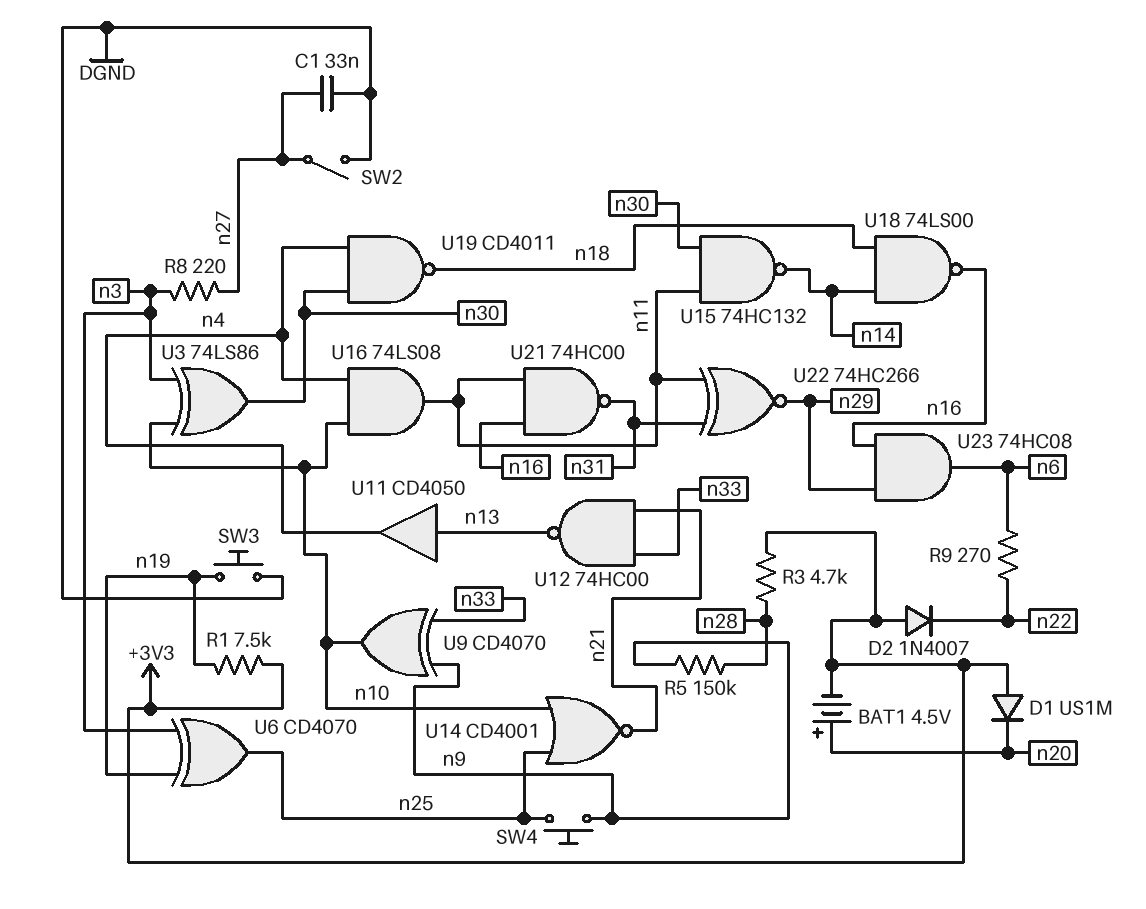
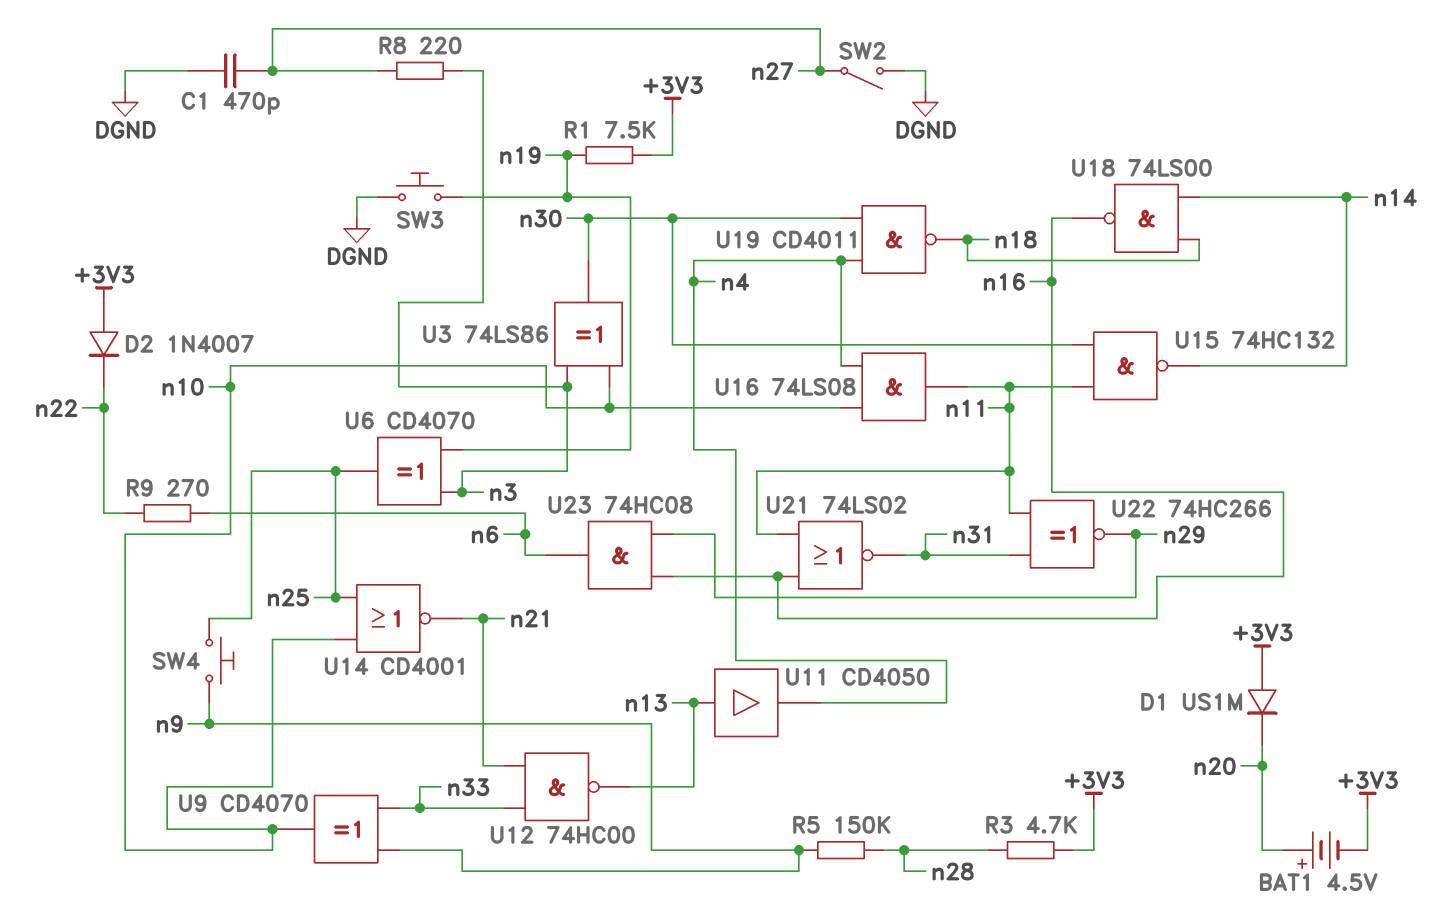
C1: 33nF (DGND, n27) -> 470pF (DGND, n27)
U21: NAND 74HC00 (in n11, in n16, out n31) -> NOR 74LS02 (in n11, in n16, out n31)

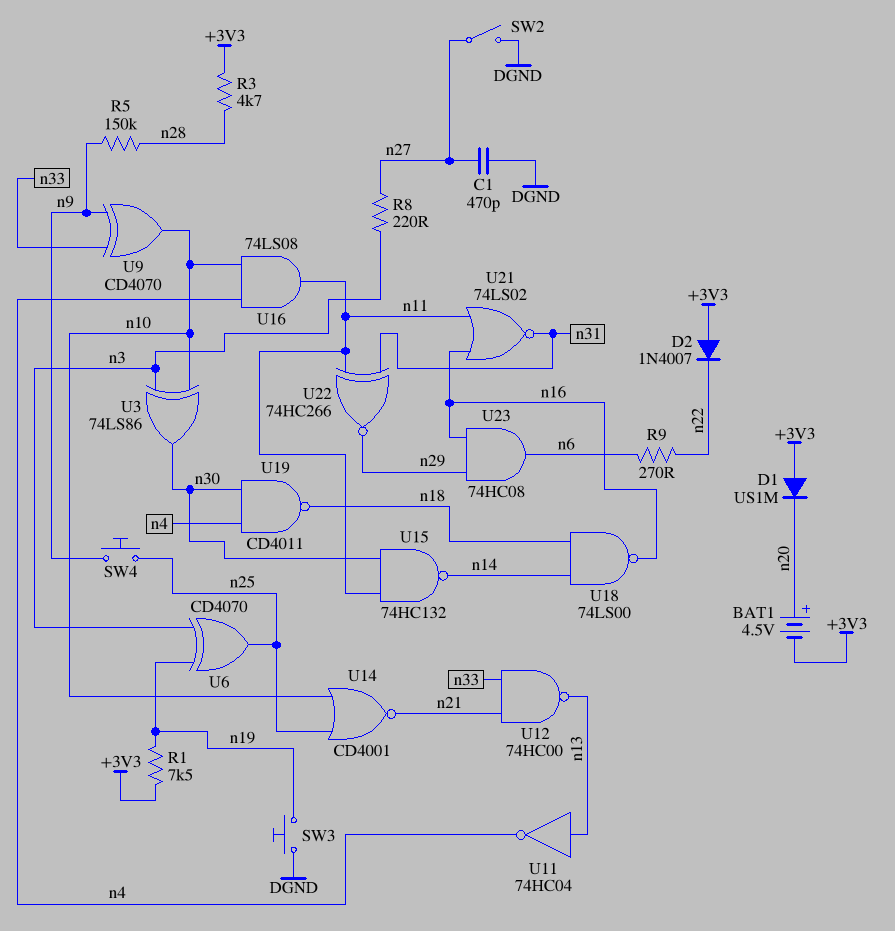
U11: buffer CD4050 (in n13, out n4) -> NOT 74HC04 (in n13, out n4)

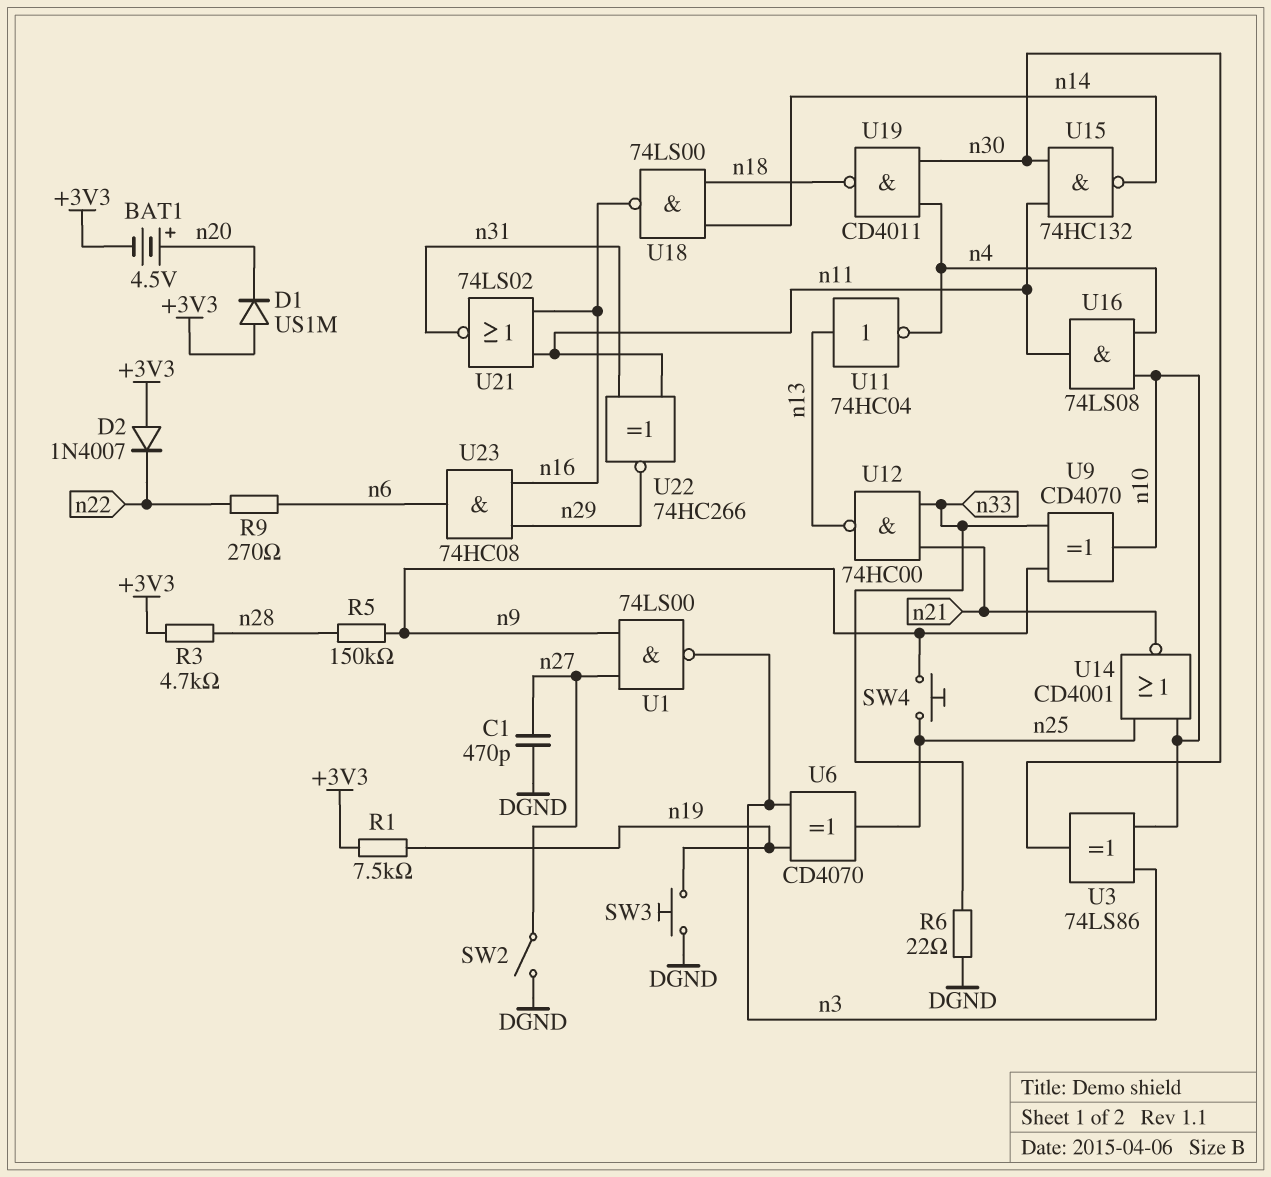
R6: none -> 22 (DGND, n33)
R8: 220 (n3, n27) -> none
U1: none -> NAND 74LS00 (in n9, in n27, out n3)

